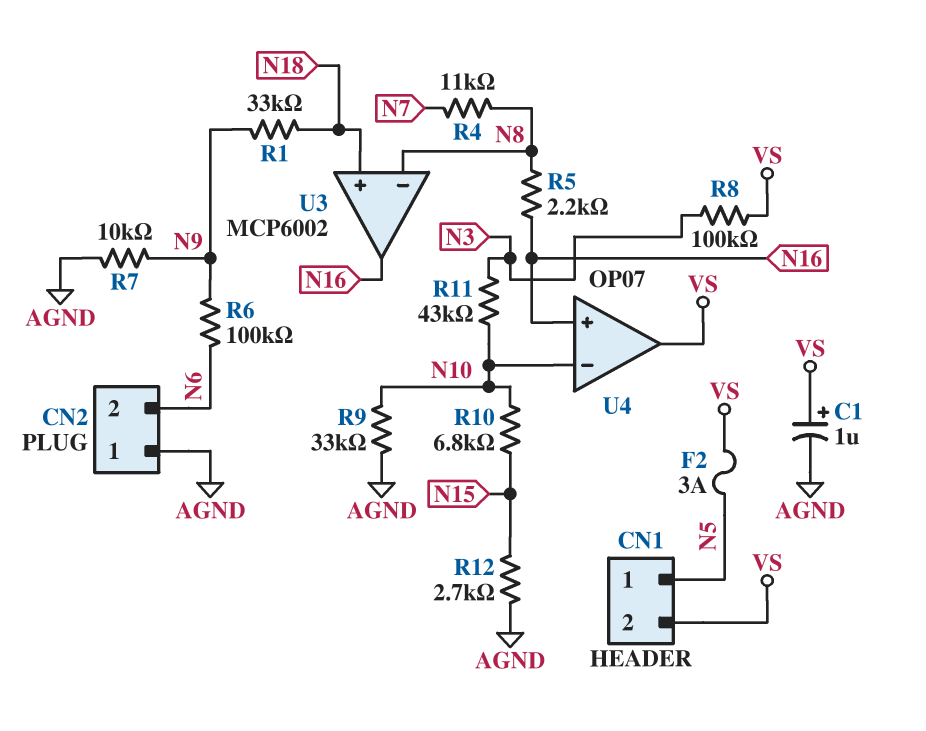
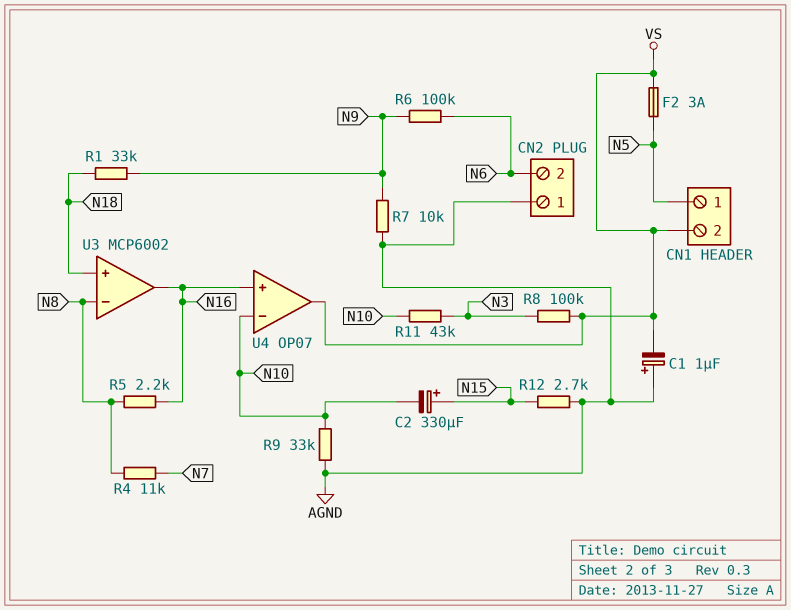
C1: 1uF (plus VS, minus AGND) -> 1uF (plus AGND, minus VS)
C2: none -> 330uF (plus N15, minus N10)
R10: 6.8k (N10, N15) -> none

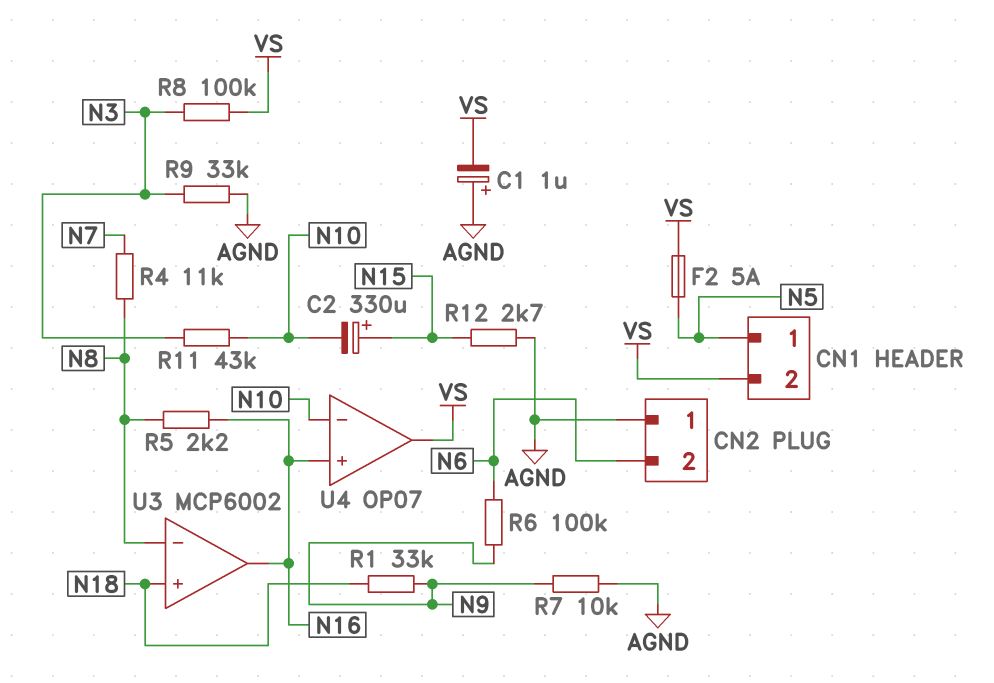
F2: 3A (N5, VS) -> 5A (N5, VS)
R9: 33k (AGND, N10) -> 33k (AGND, N3)

